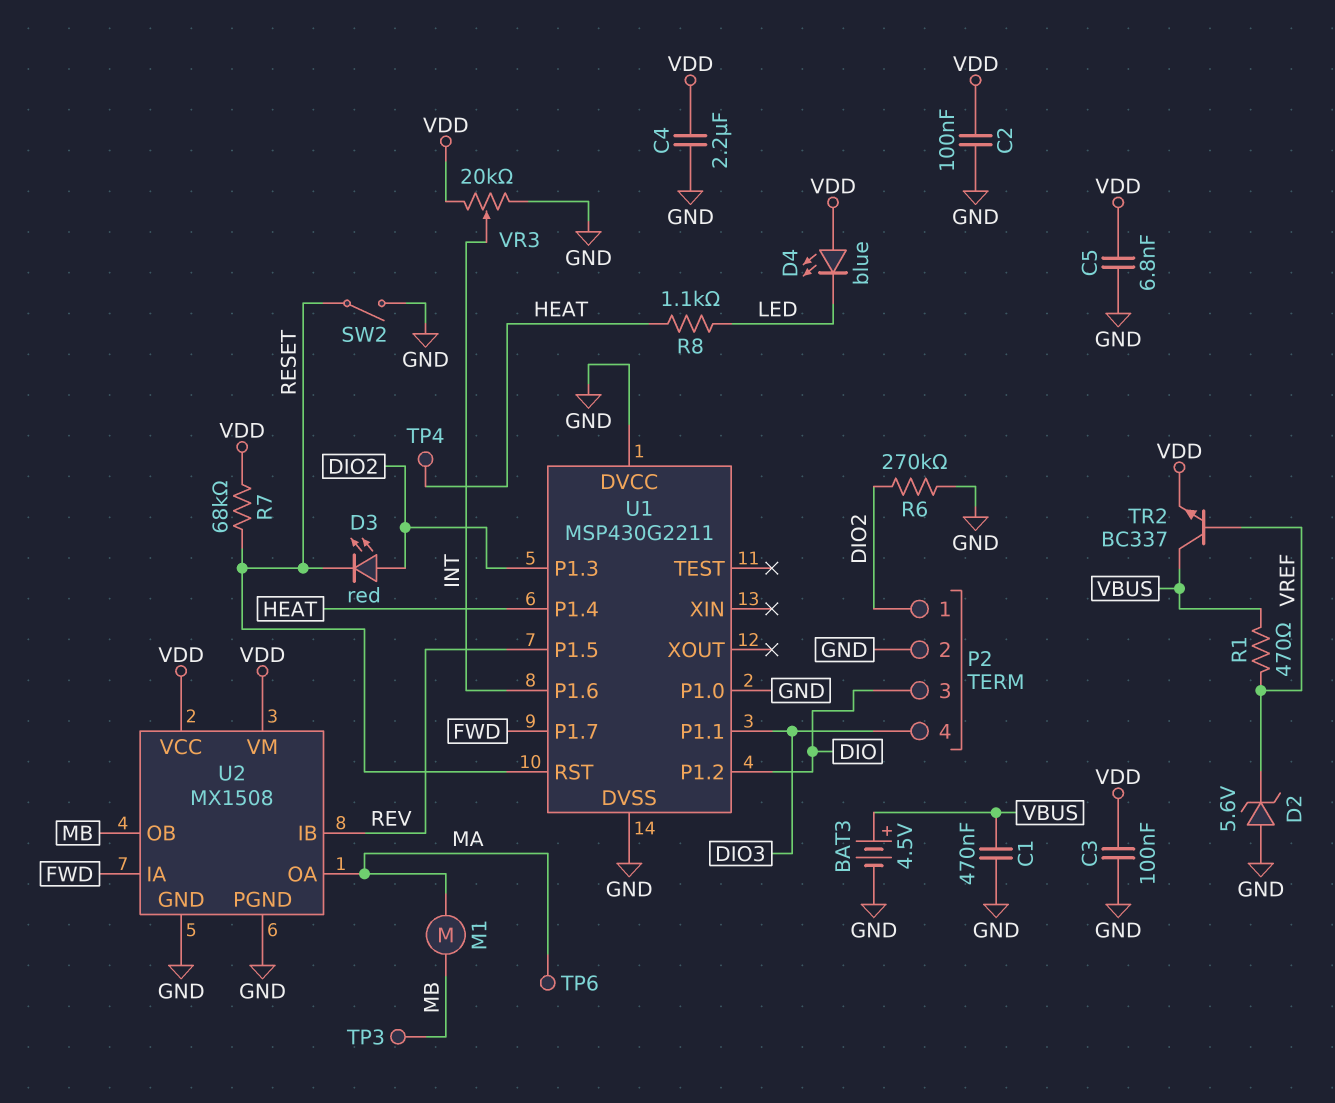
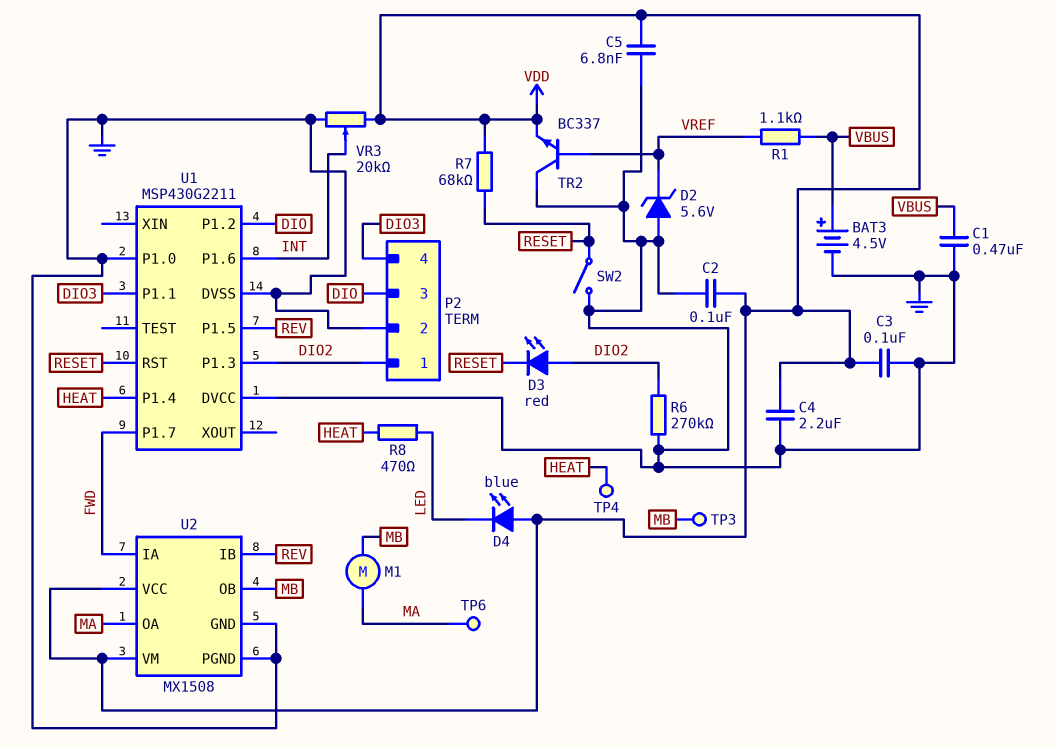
R1: 470 (VBUS, VREF) -> 1.1k (VBUS, VREF)
R8: 1.1k (HEAT, LED) -> 470 (HEAT, LED)
TR2: NPN BC337 (B VREF, C VBUS, E VDD) -> NPN BC337 (B VREF, C GND, E VDD)

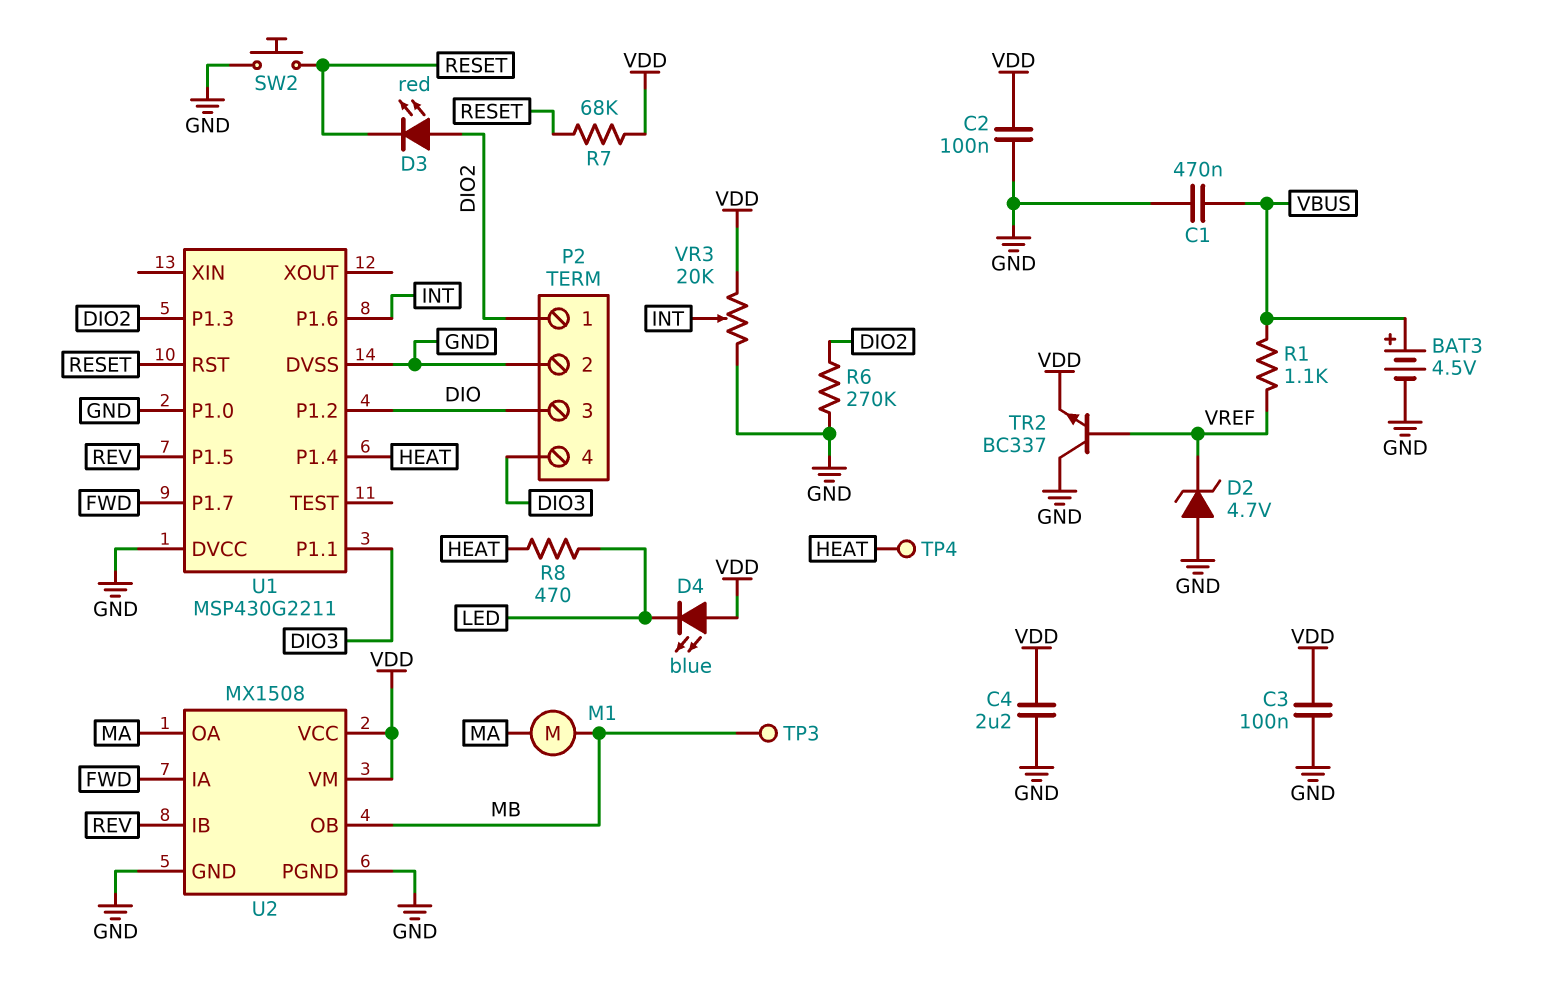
C5: 6.8nF (GND, VDD) -> none
D2: zener 5.6V (A GND, K VREF) -> zener 4.7V (A GND, K VREF)
SW2: switch (GND, RESET) -> button (GND, RESET)
TP6: test point (MA) -> none

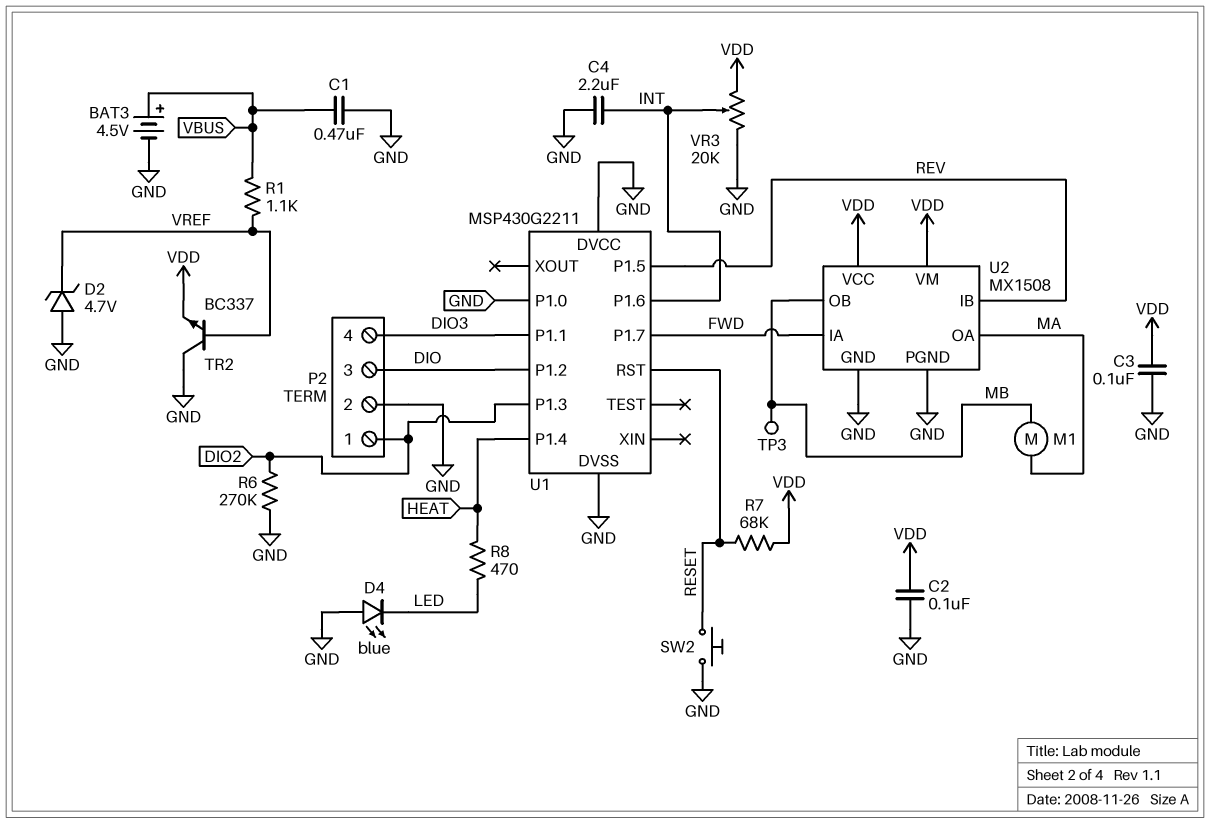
C4: 2.2uF (GND, VDD) -> 2.2uF (GND, INT)
D3: LED red (A DIO2, K RESET) -> none
D4: LED blue (A VDD, K LED) -> LED blue (A GND, K LED)
TP4: test point (HEAT) -> none

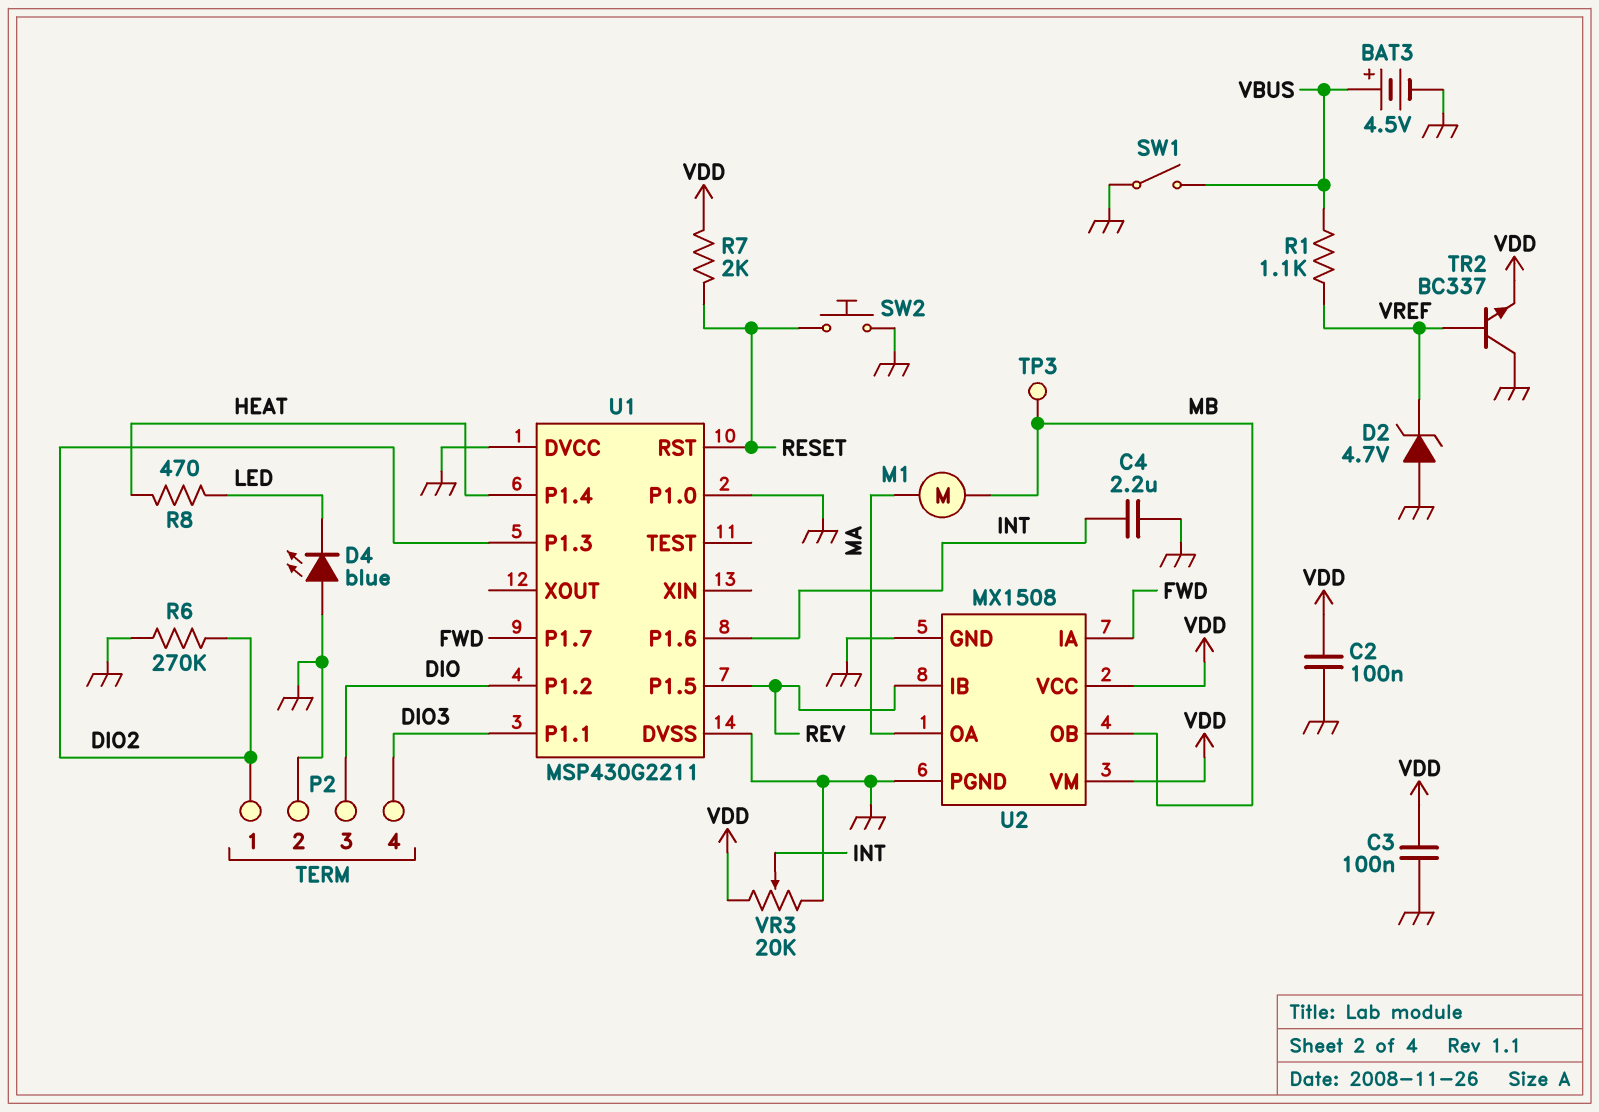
C1: 470nF (GND, VBUS) -> none
R7: 68k (RESET, VDD) -> 2k (RESET, VDD)
SW1: none -> switch (GND, VBUS)

